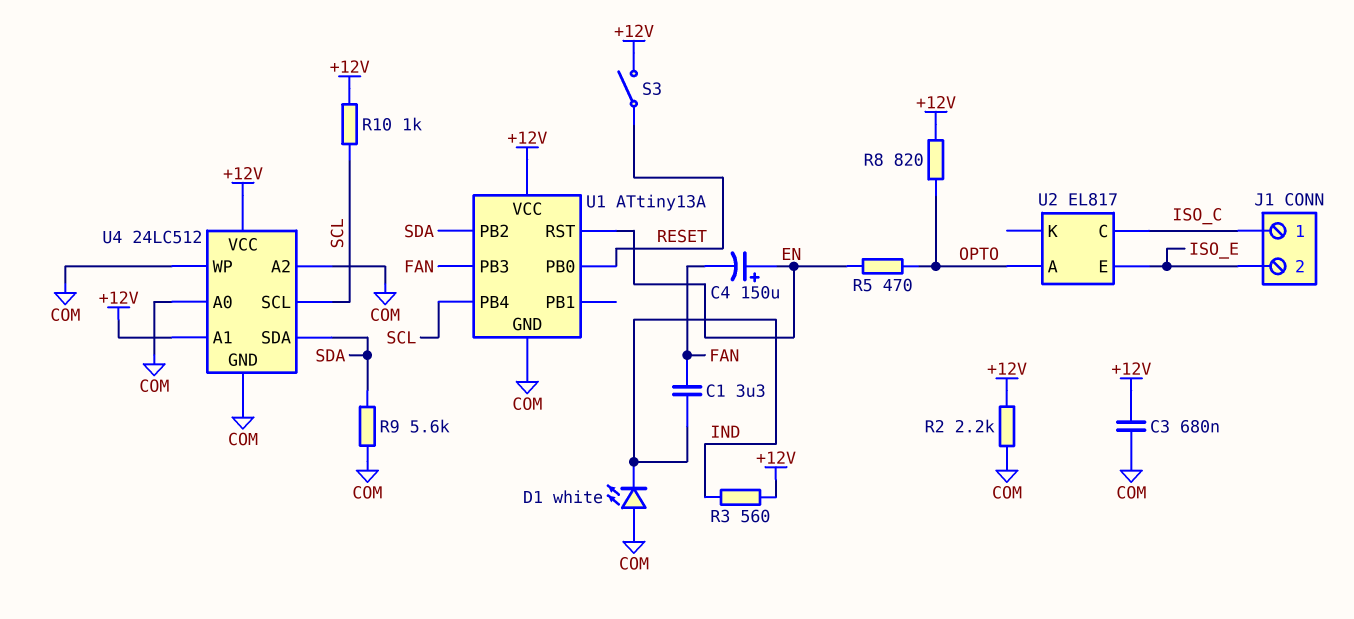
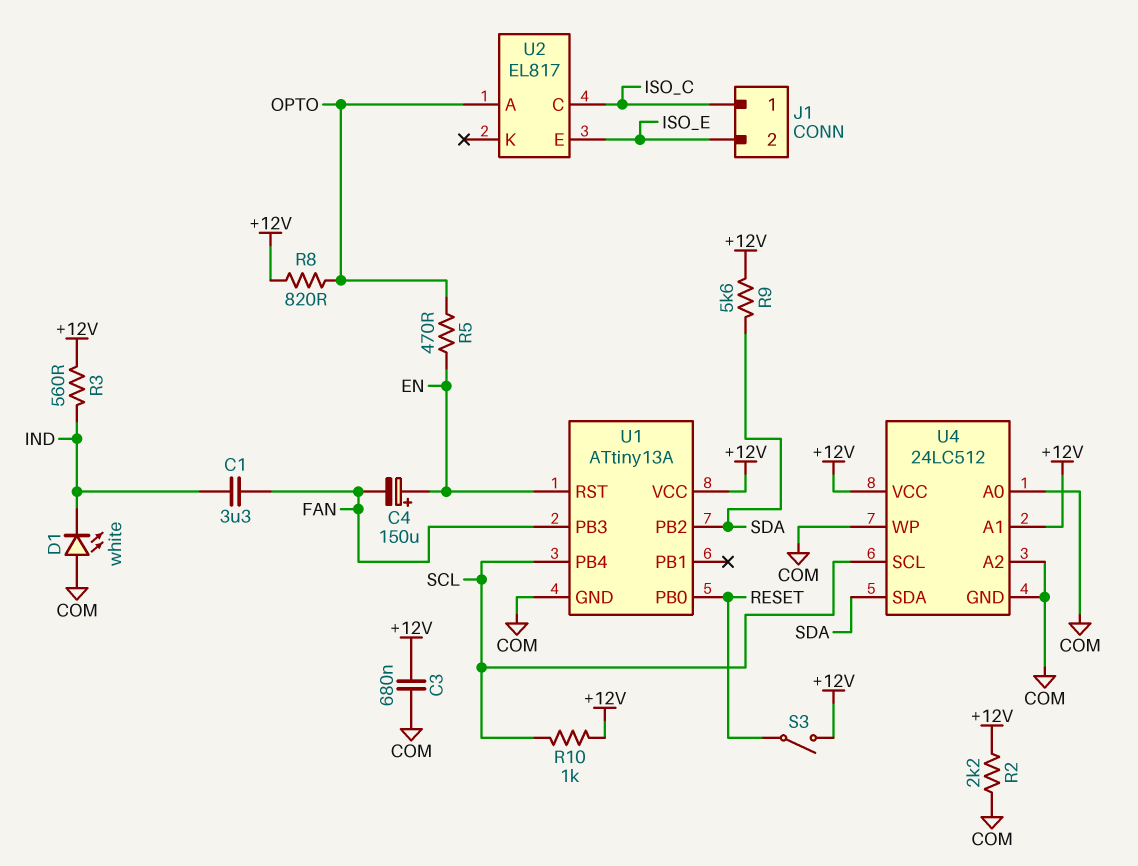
R9: 5.6k (COM, SDA) -> 5.6k (+12V, SDA)

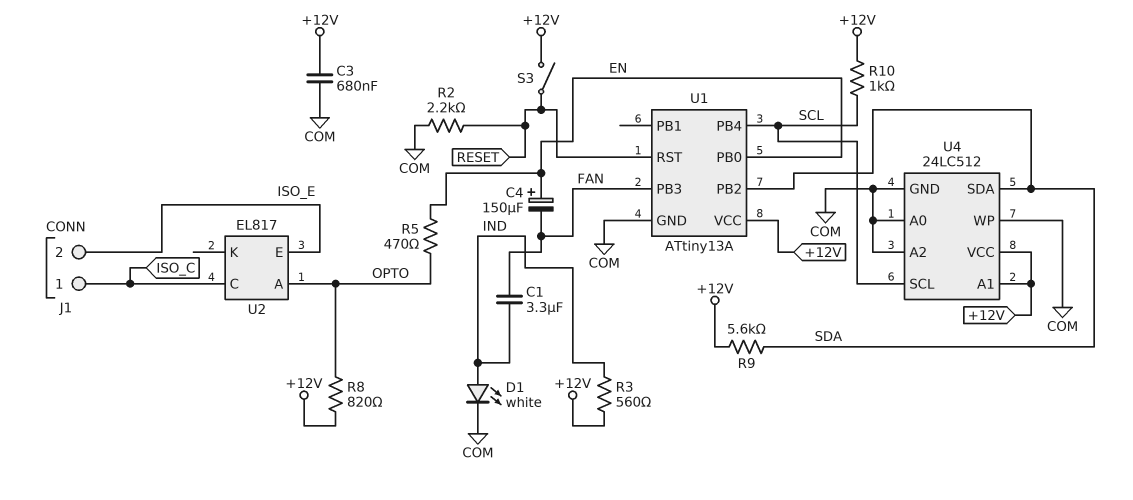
D1: LED white (A COM, K IND) -> LED white (A IND, K COM)
R2: 2.2k (+12V, COM) -> 2.2k (COM, RESET)
U1 pin PB0: RESET -> EN
U1 pin RST: EN -> RESET

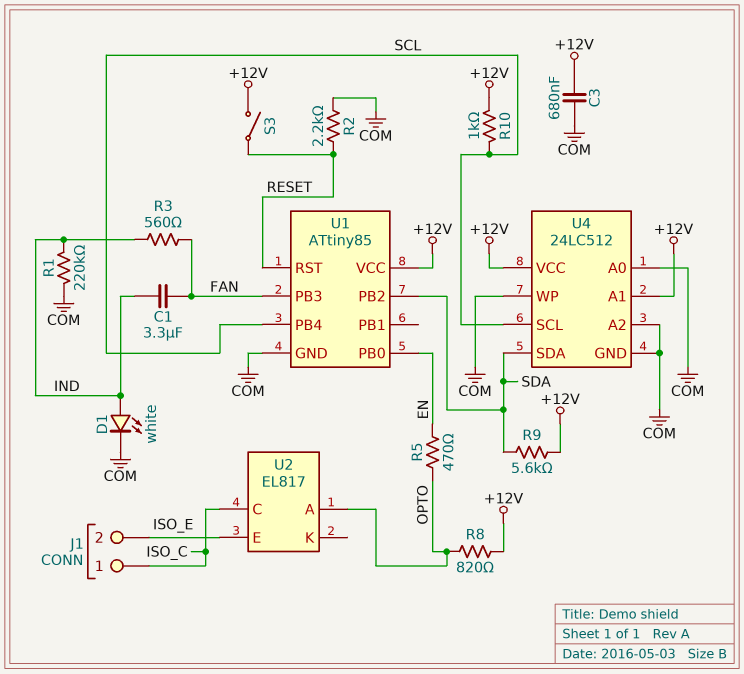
C4: 150uF (plus EN, minus FAN) -> none
R1: none -> 220k (COM, IND)
R3: 560 (+12V, IND) -> 560 (FAN, IND)
U1: ATtiny13A -> ATtiny85

